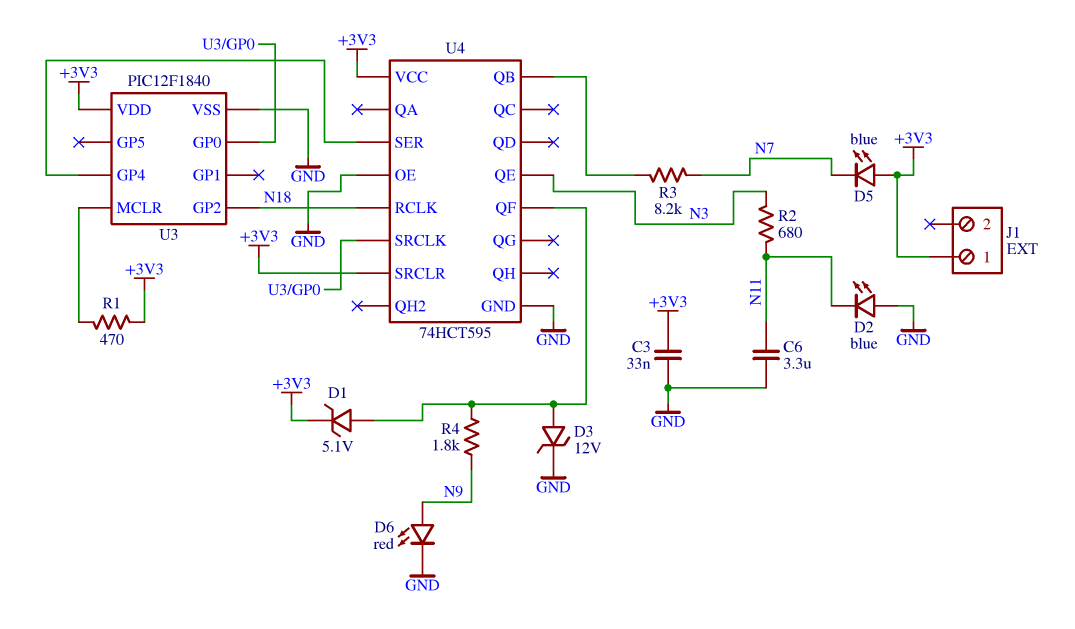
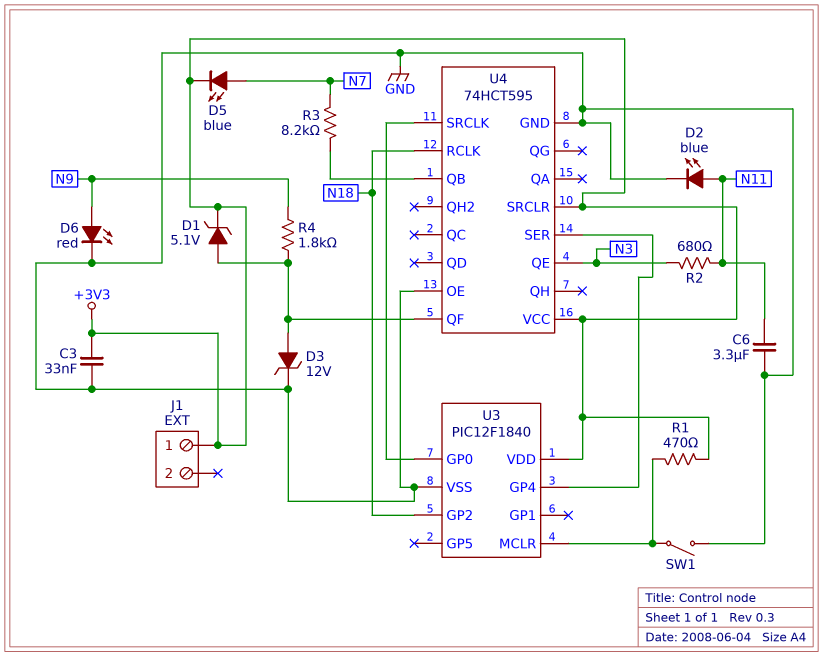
D2: LED blue (A GND, K N11) -> LED blue (A N11, K GND)
D5: LED blue (A +3V3, K N7) -> LED blue (A N7, K +3V3)
SW1: none -> switch (GND, U3/MCLR)

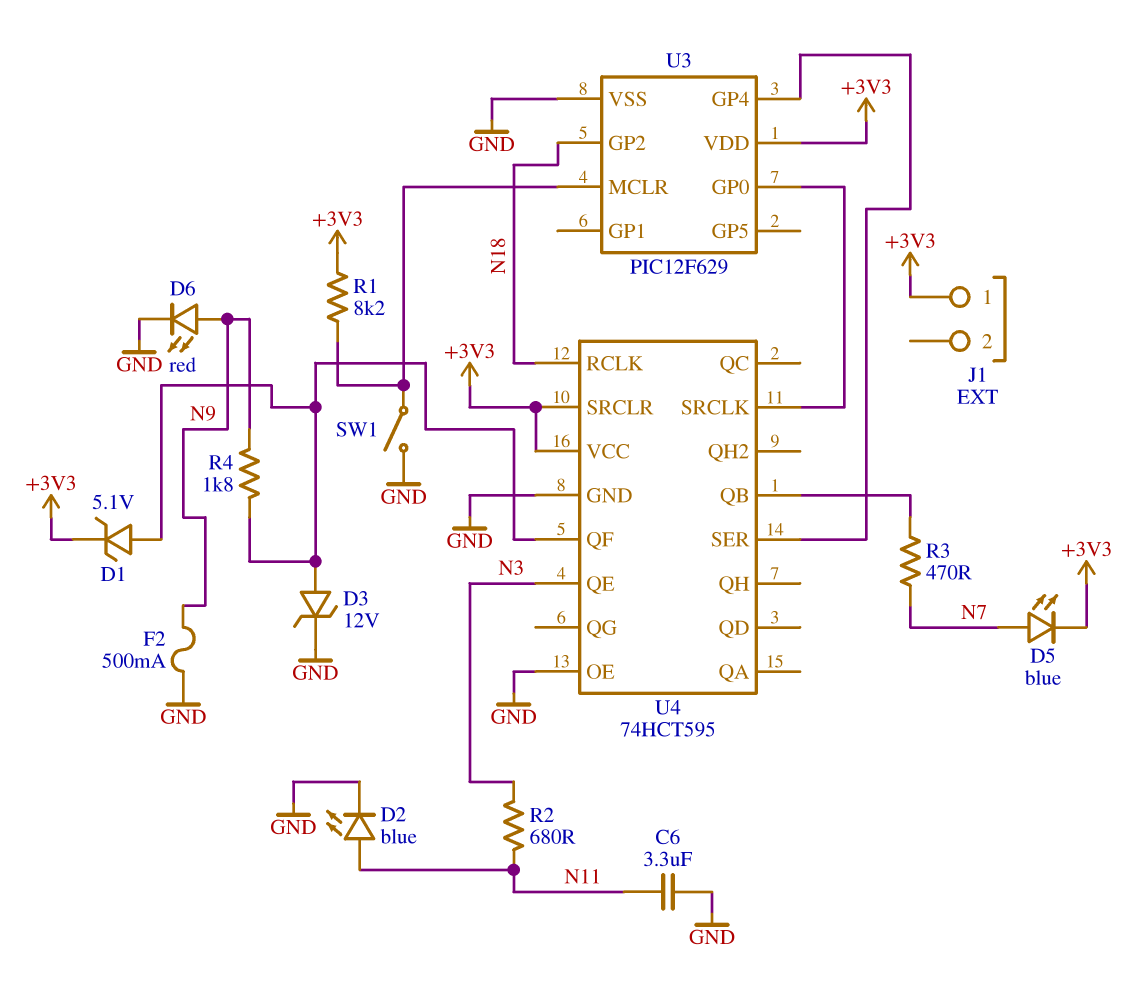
C3: 33nF (+3V3, GND) -> none
F2: none -> 500mA (GND, N9)
R1: 470 (+3V3, U3/MCLR) -> 8.2k (+3V3, U3/MCLR)
R3: 8.2k (N7, U4/QB) -> 470 (N7, U4/QB)
U3: PIC12F1840 -> PIC12F629

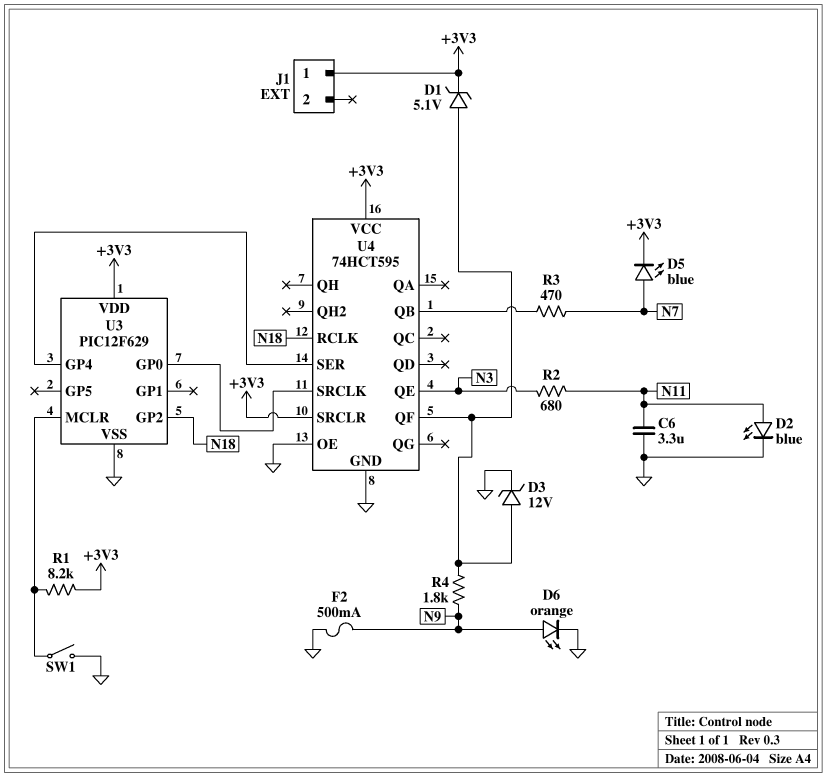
D6: LED red (A N9, K GND) -> LED orange (A N9, K GND)

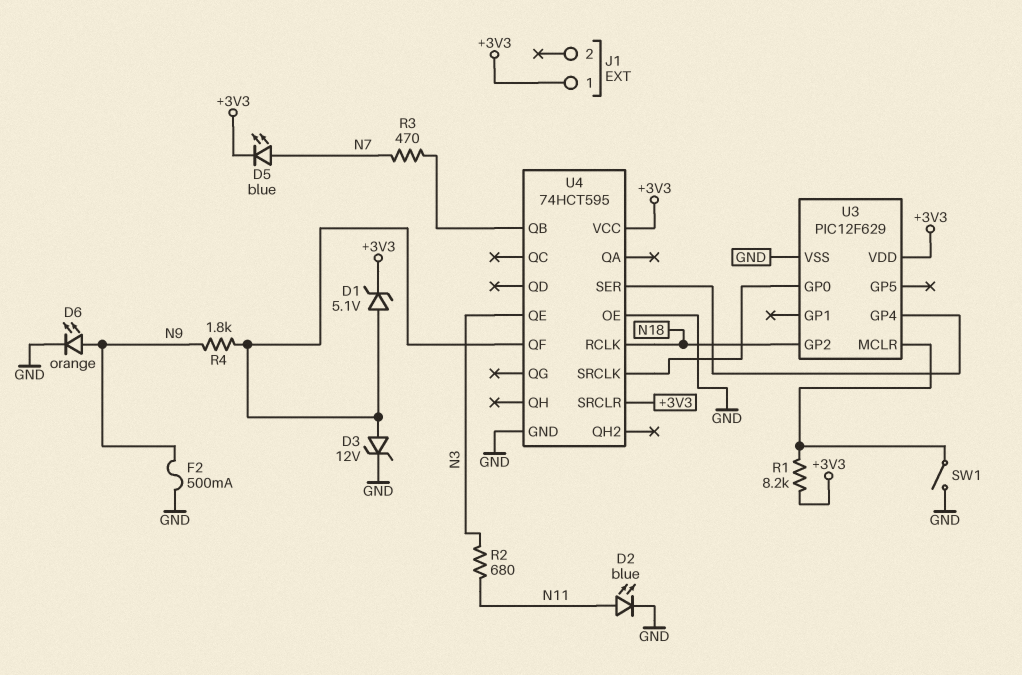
C6: 3.3uF (GND, N11) -> none

